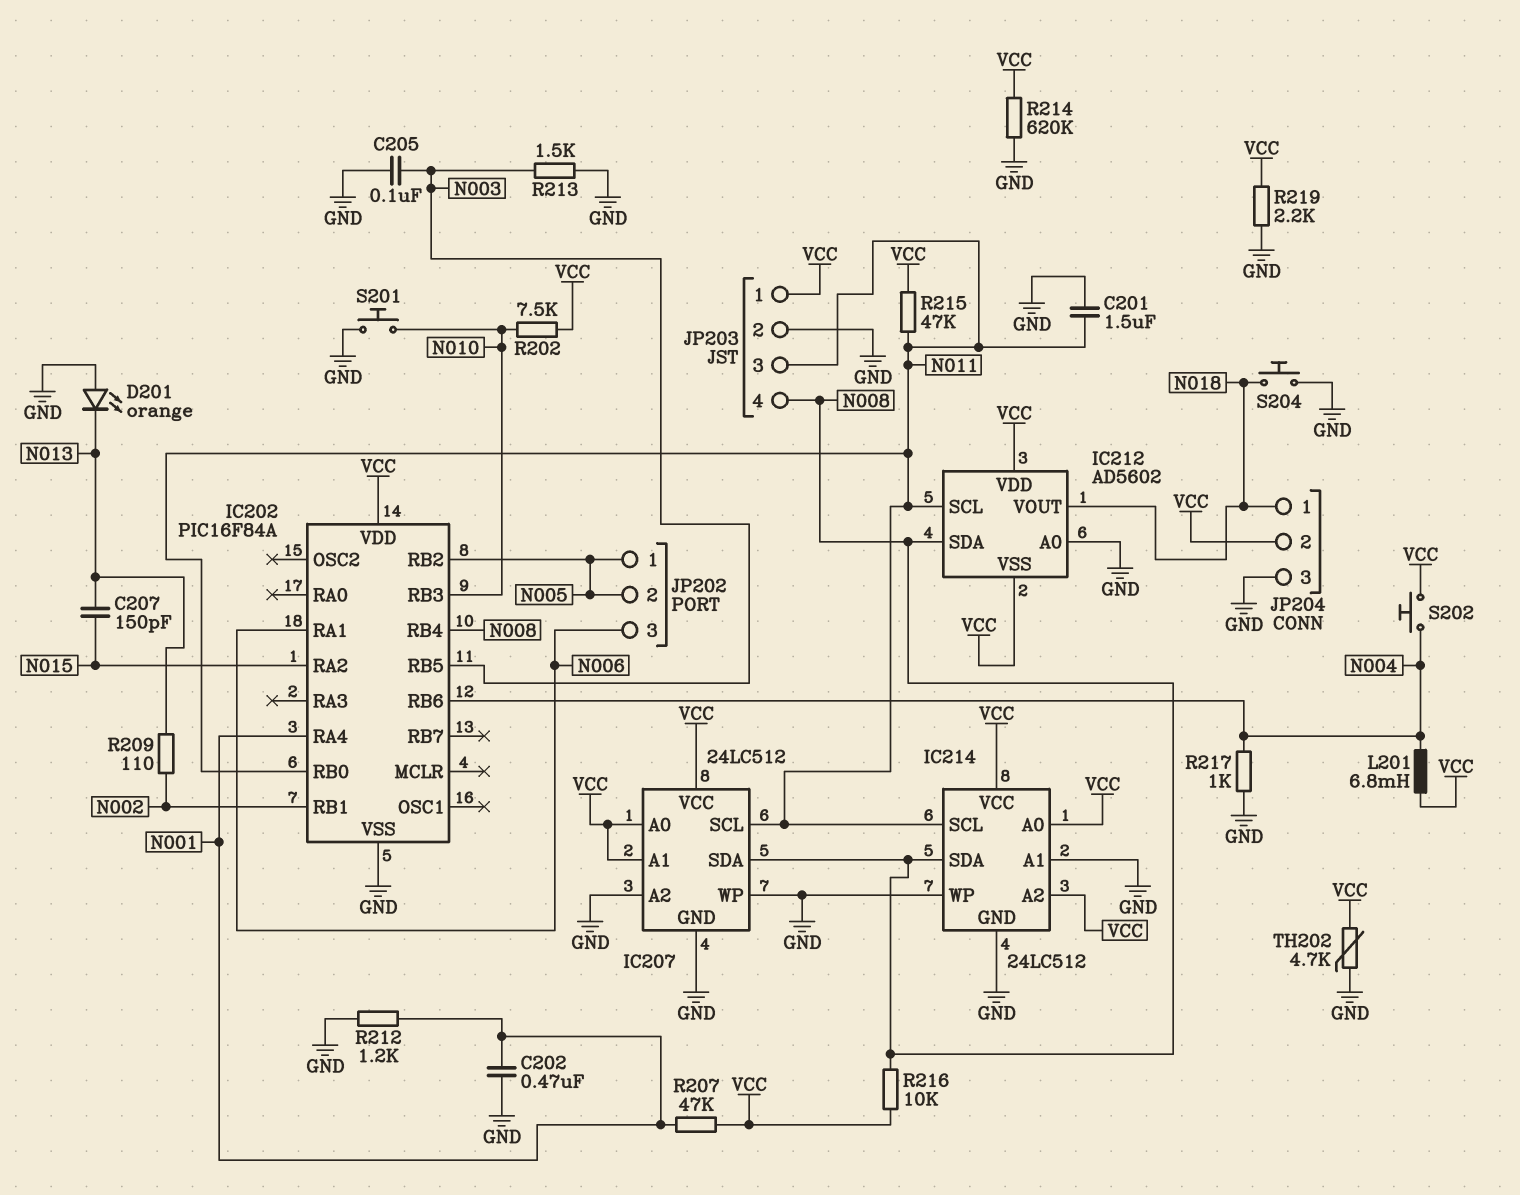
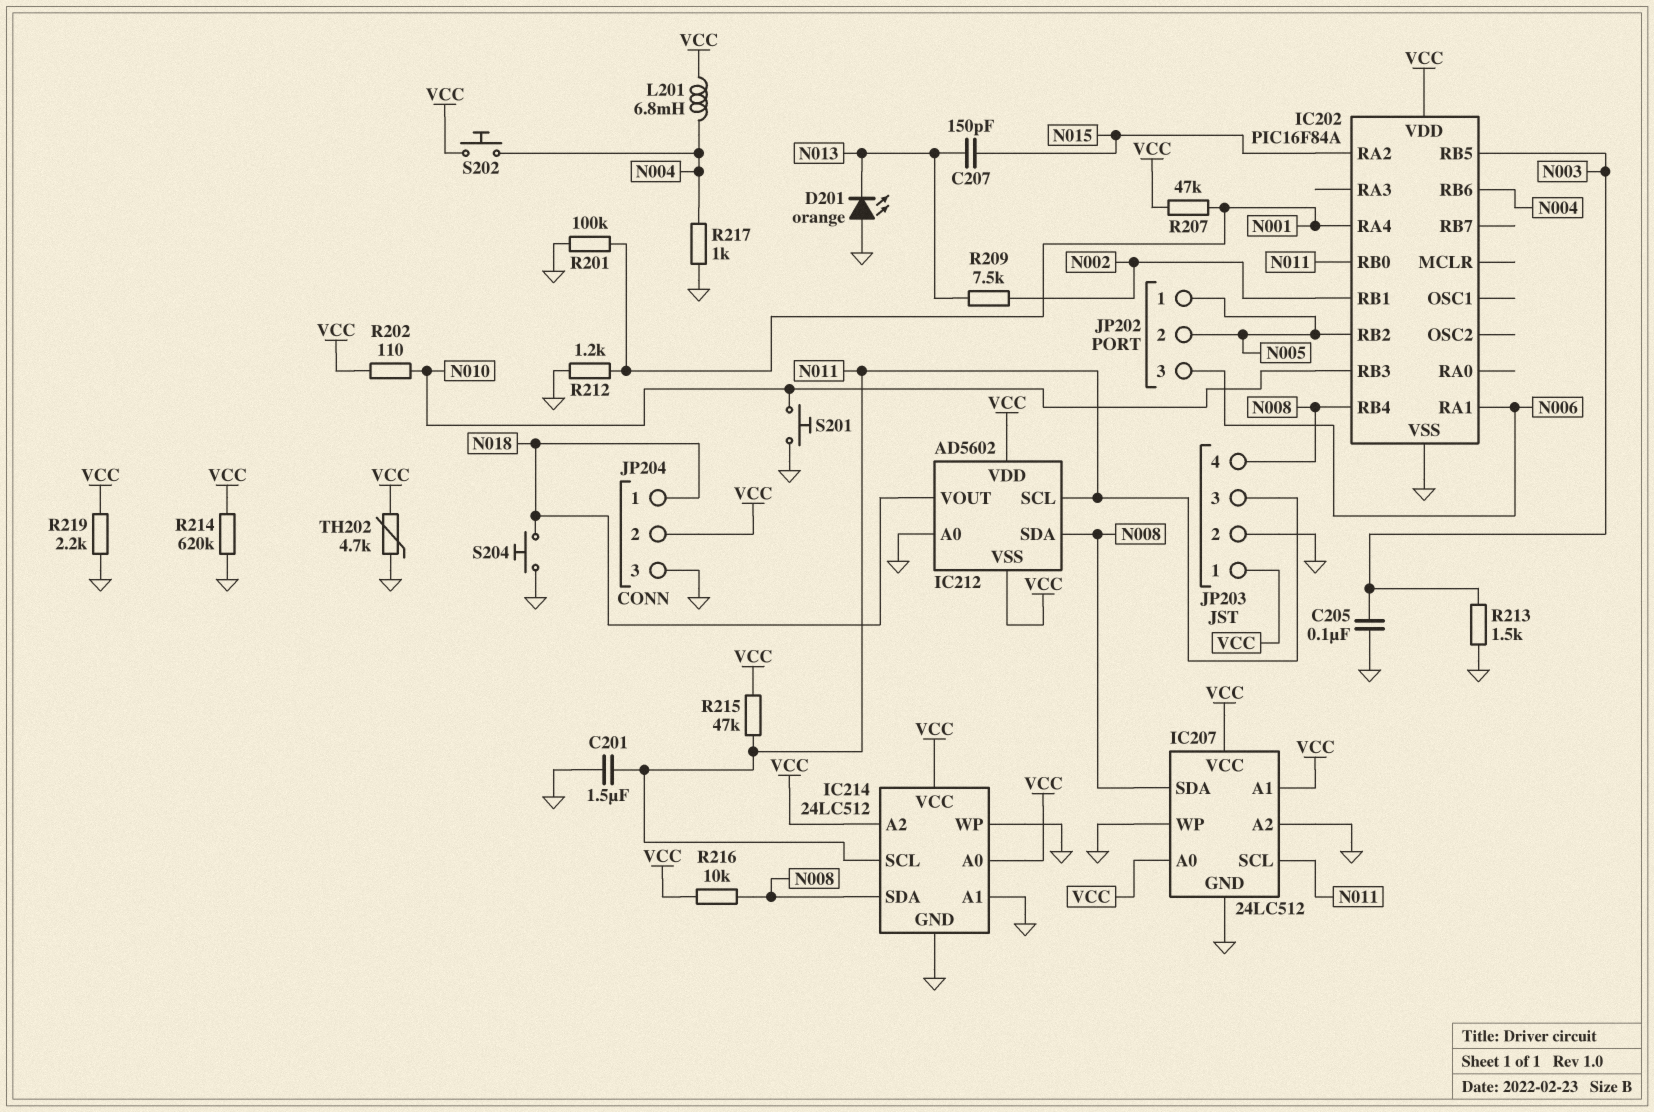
C202: 470nF (GND, N001) -> none
R201: none -> 100k (GND, N001)
R202: 7.5k (N010, VCC) -> 110 (N010, VCC)
R209: 110 (N002, N013) -> 7.5k (N002, N013)

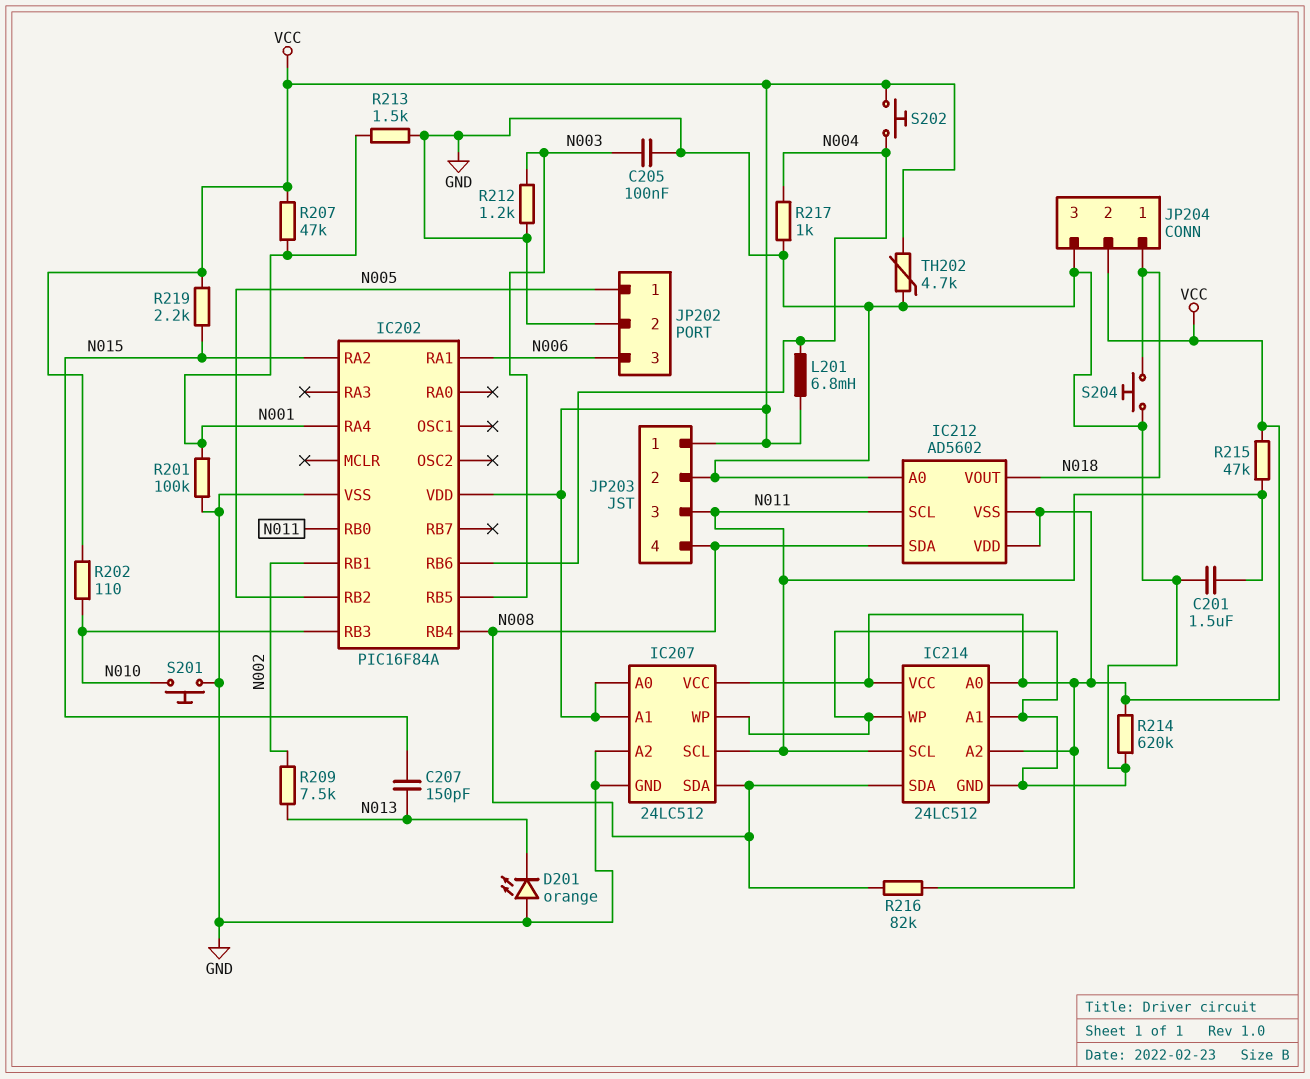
JP202 pin 2: N005 -> GND
R212: 1.2k (GND, N001) -> 1.2k (GND, N003)
R213: 1.5k (GND, N003) -> 1.5k (GND, N001)
R216: 10k (N008, VCC) -> 82k (N008, VCC)
R219: 2.2k (GND, VCC) -> 2.2k (N015, VCC)

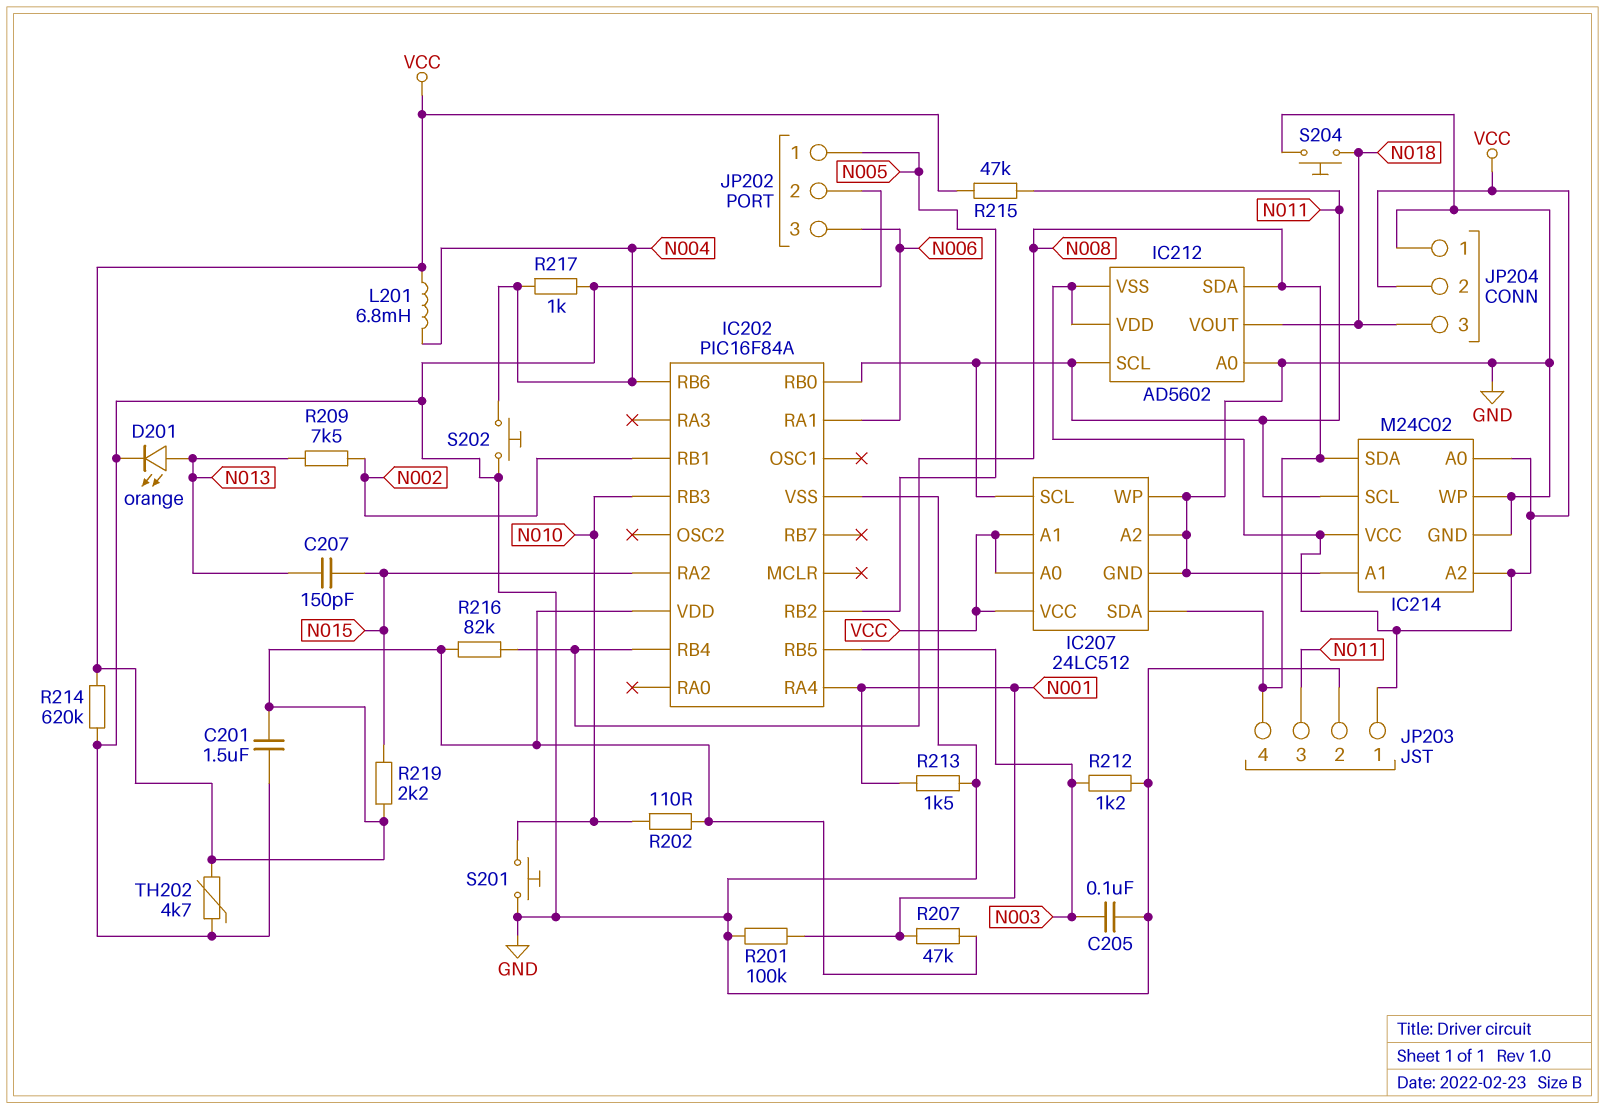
C201: 1.5uF (GND, N011) -> 1.5uF (GND, VCC)
D201: LED orange (A GND, K N013) -> LED orange (A N013, K GND)
IC214: 24LC512 -> M24C02
JP204 pin 1: N018 -> GND
JP204 pin 3: GND -> N018
S202: button (N004, VCC) -> button (GND, N004)

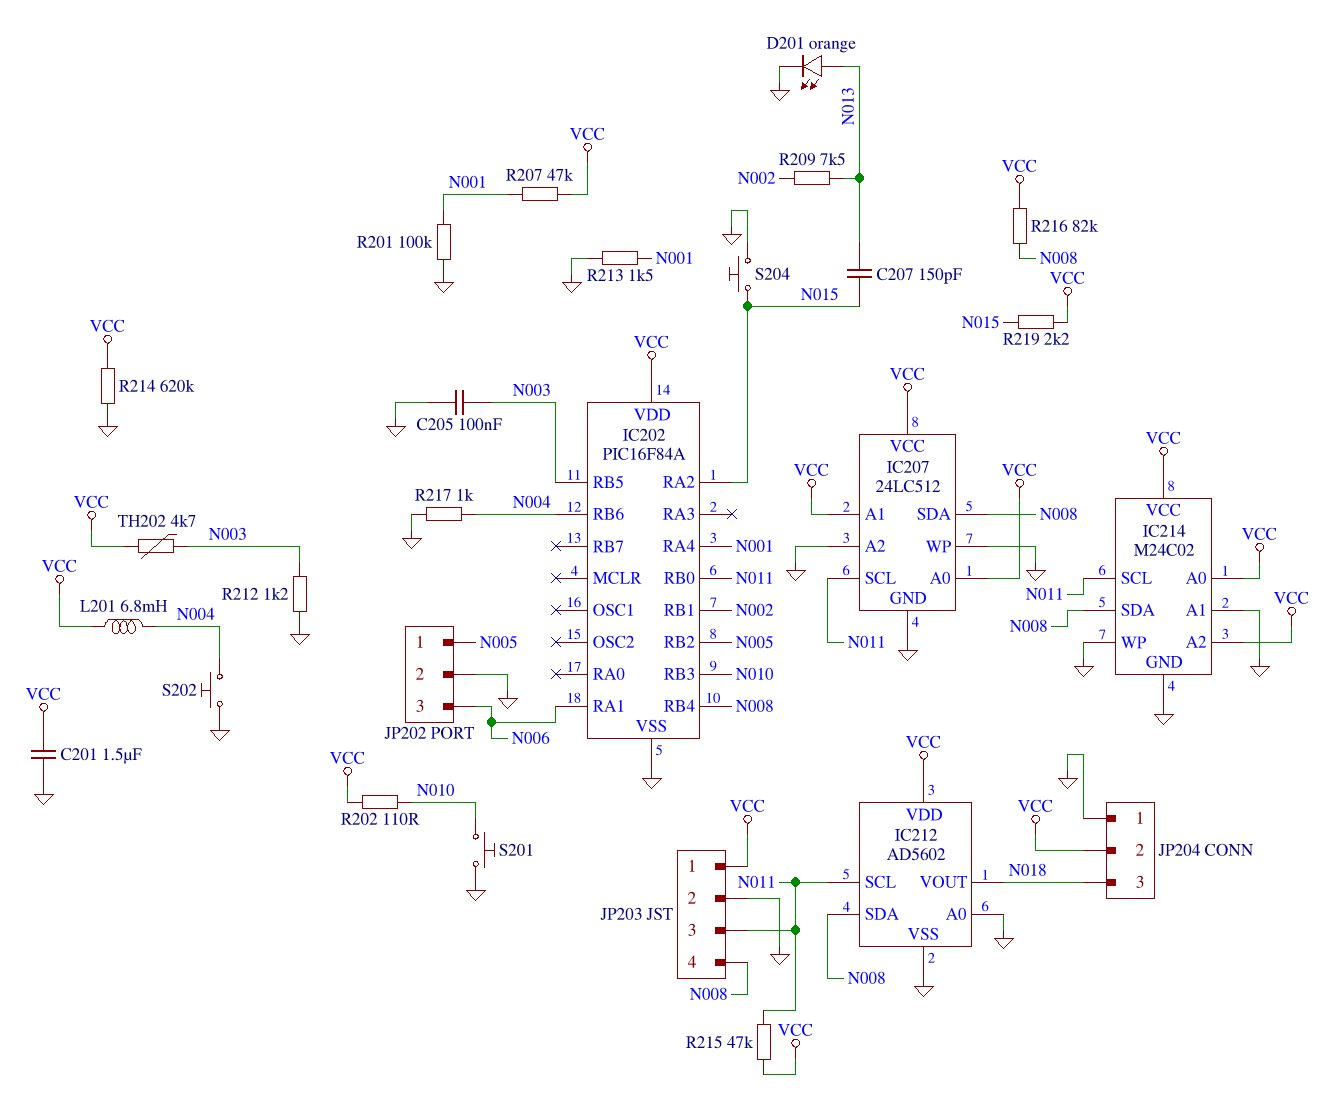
IC212 pin VSS: VCC -> GND
S204: button (GND, N018) -> button (GND, N015)
TH202: 4.7k (GND, VCC) -> 4.7k (N003, VCC)

